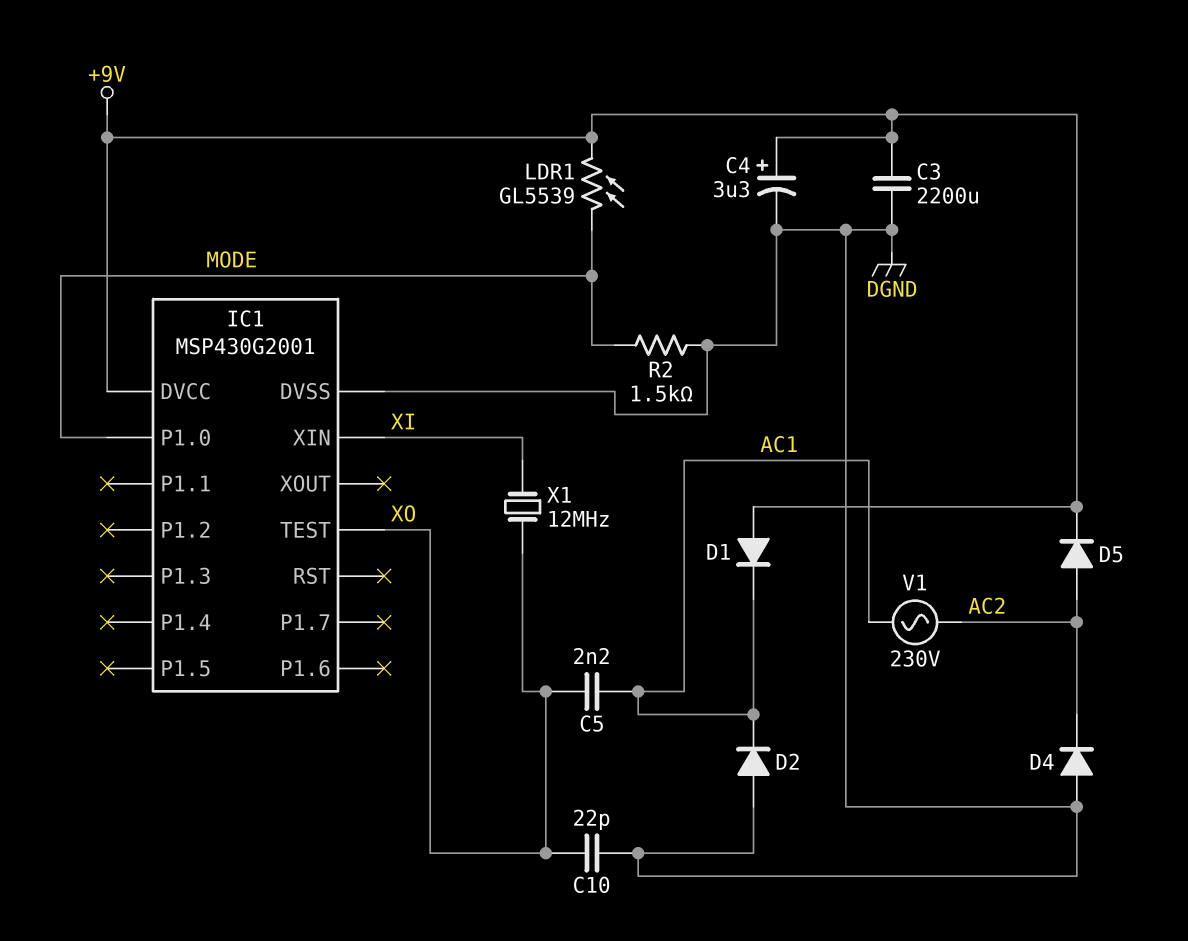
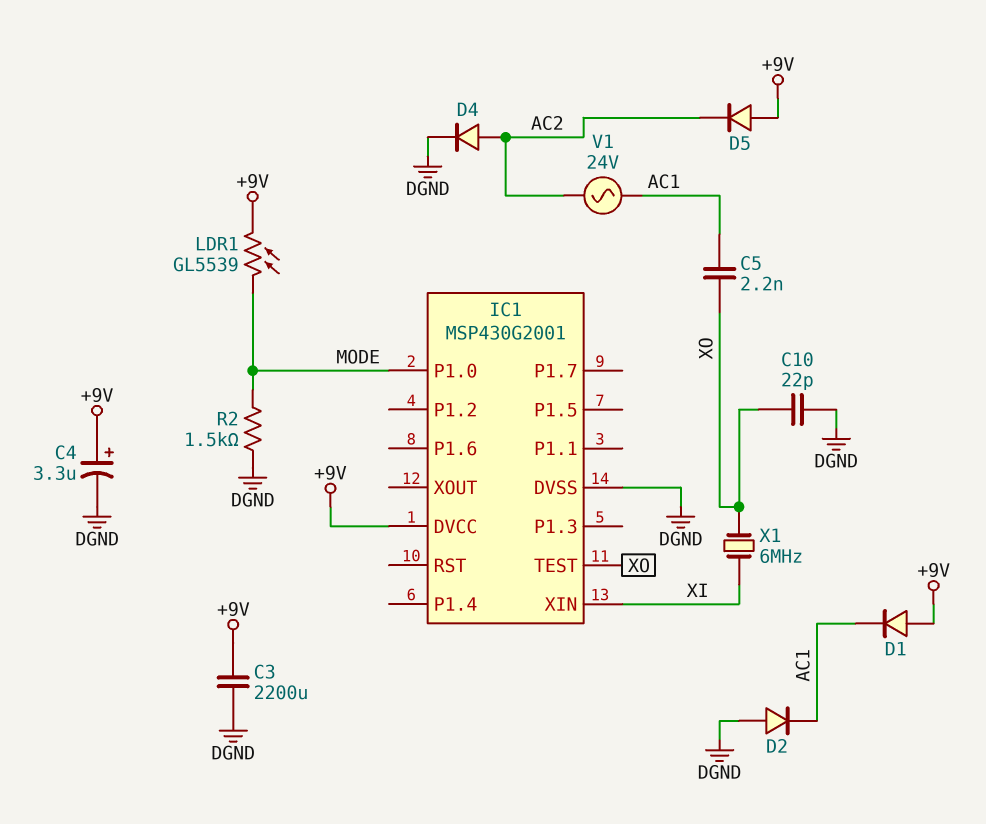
D4: diode (A DGND, K AC2) -> diode (A AC2, K DGND)
D5: diode (A AC2, K +9V) -> diode (A +9V, K AC2)
V1: AC 230V (AC1, AC2) -> AC 24V (AC1, AC2)
X1: 12MHz (XI, XO) -> 6MHz (XI, XO)

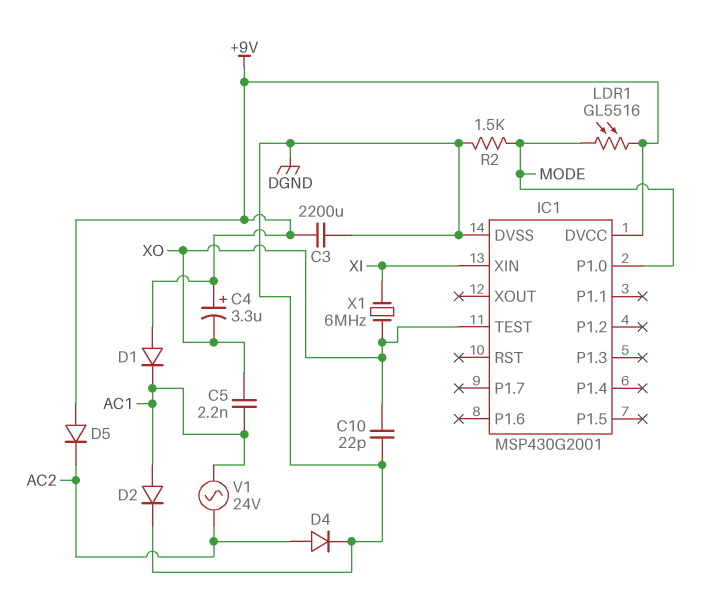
C4: 3.3uF (plus +9V, minus DGND) -> 3.3uF (plus +9V, minus XO)
D2: diode (A DGND, K AC1) -> diode (A AC1, K DGND)
LDR1: GL5539 (+9V, MODE) -> GL5516 (+9V, MODE)

